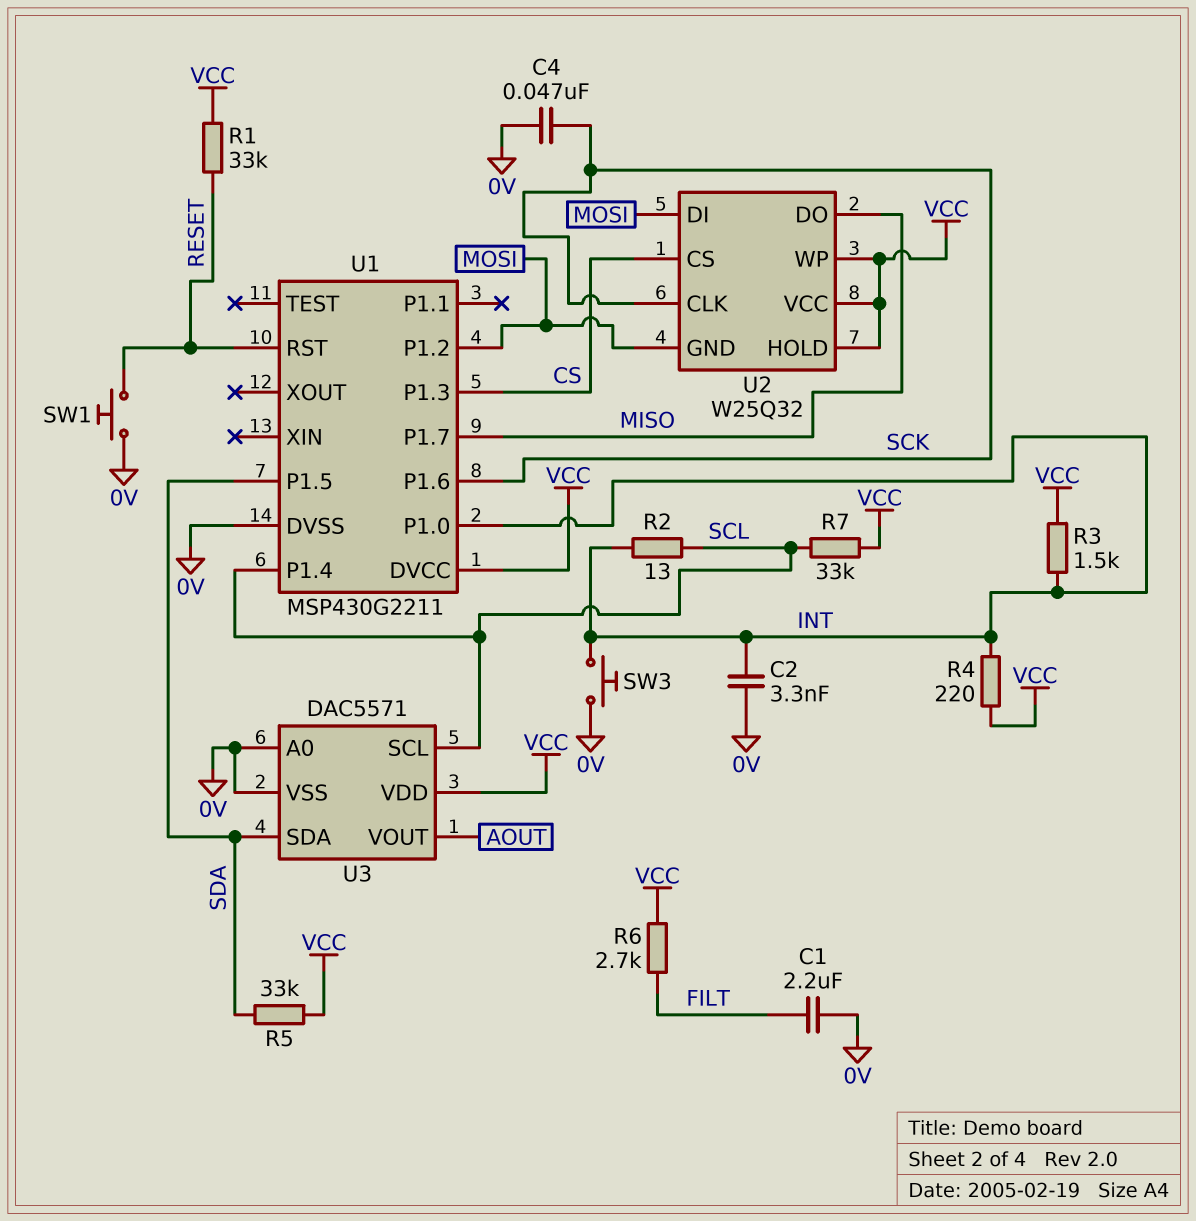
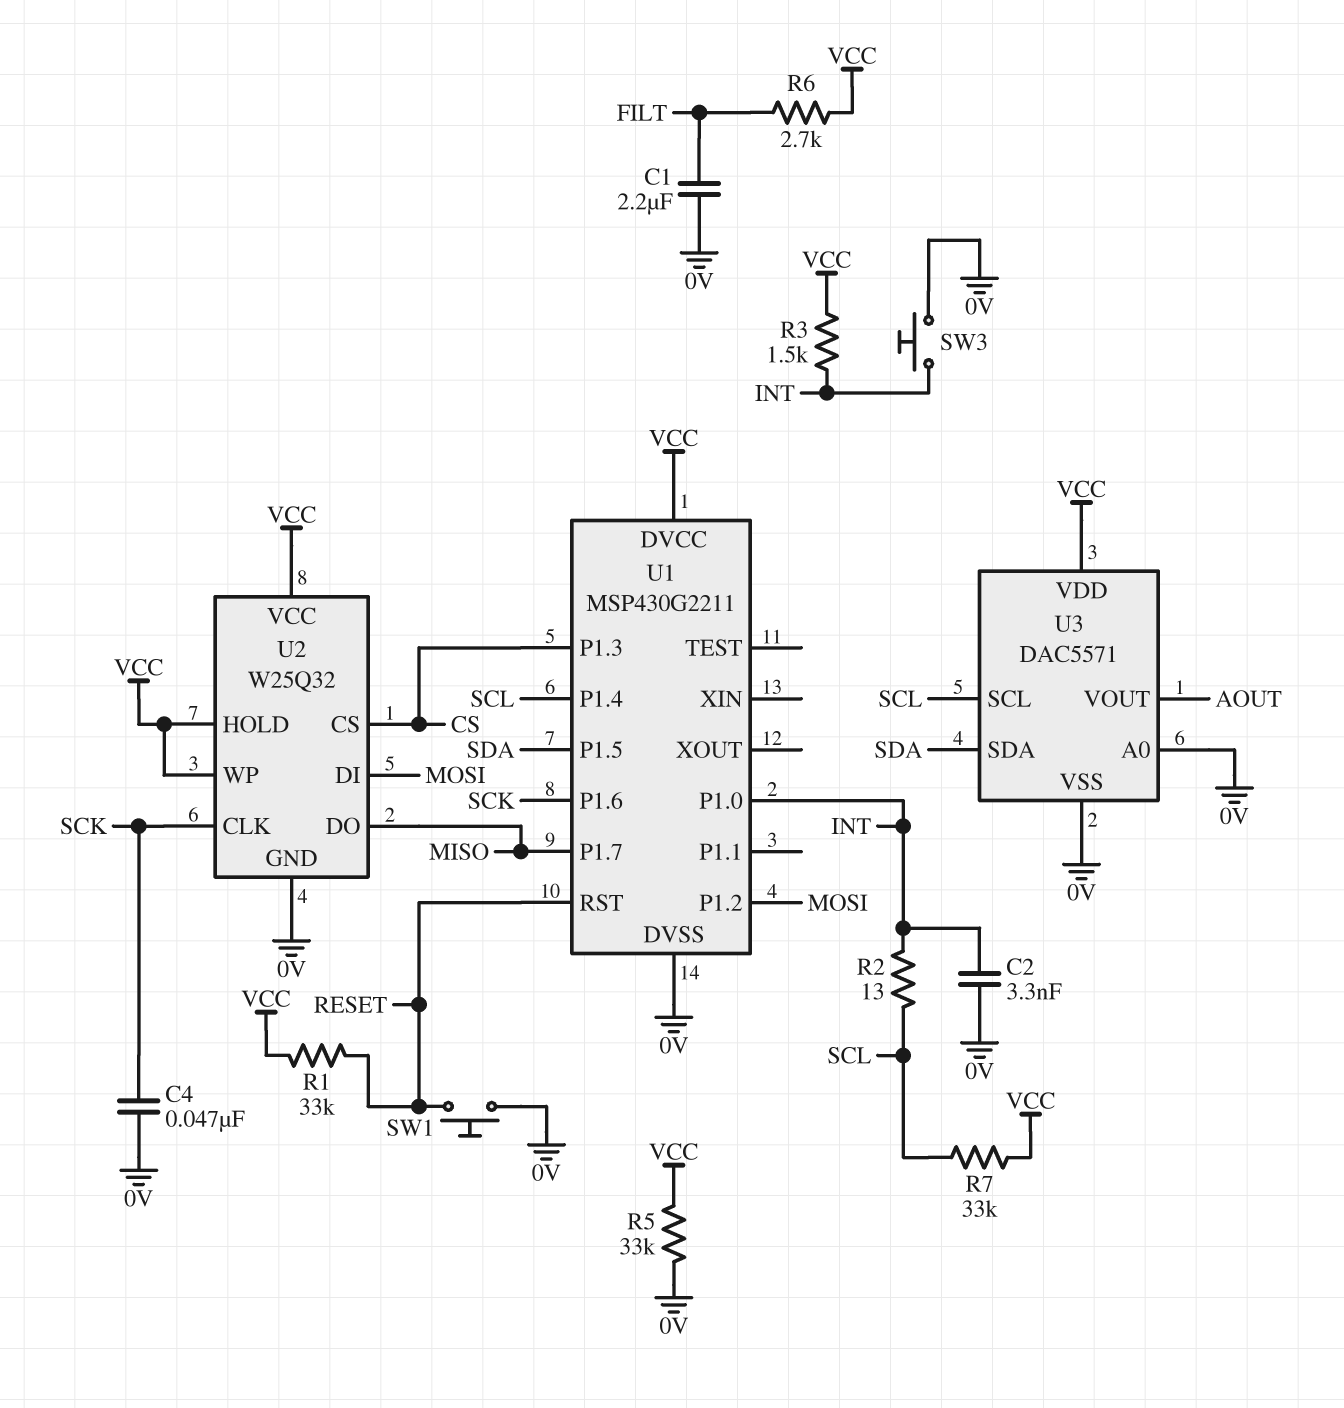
R4: 220 (INT, VCC) -> none
R5: 33k (SDA, VCC) -> 33k (0V, VCC)
U2 pin GND: MOSI -> 0V

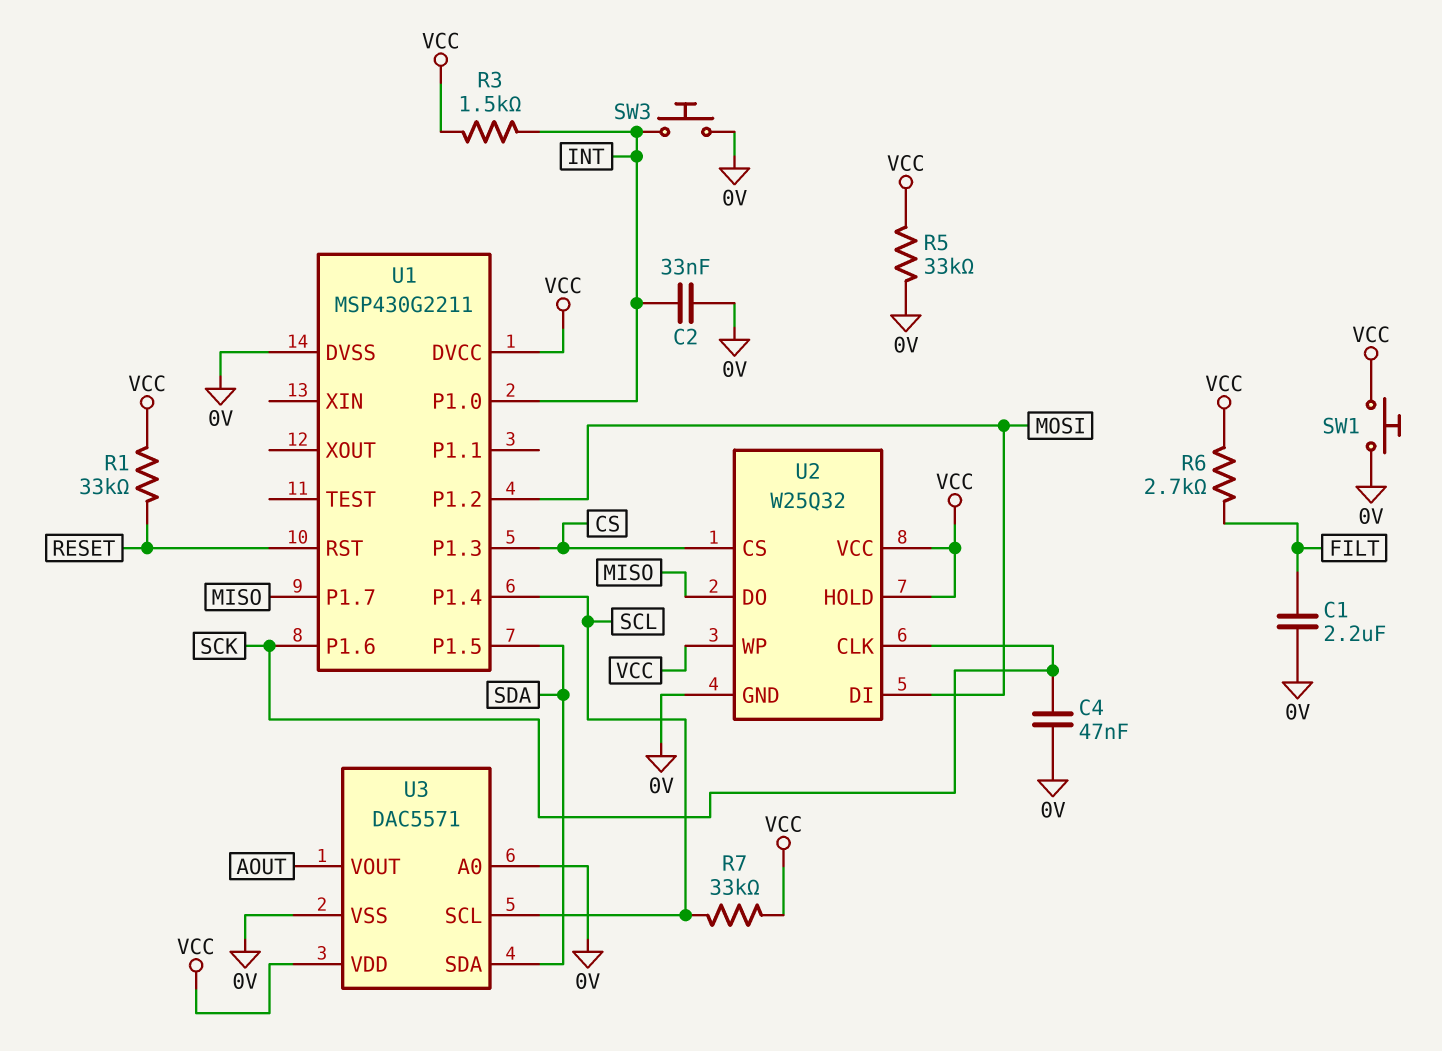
C2: 3.3nF (0V, INT) -> 33nF (0V, INT)
R2: 13 (INT, SCL) -> none
SW1: button (0V, RESET) -> button (0V, VCC)

